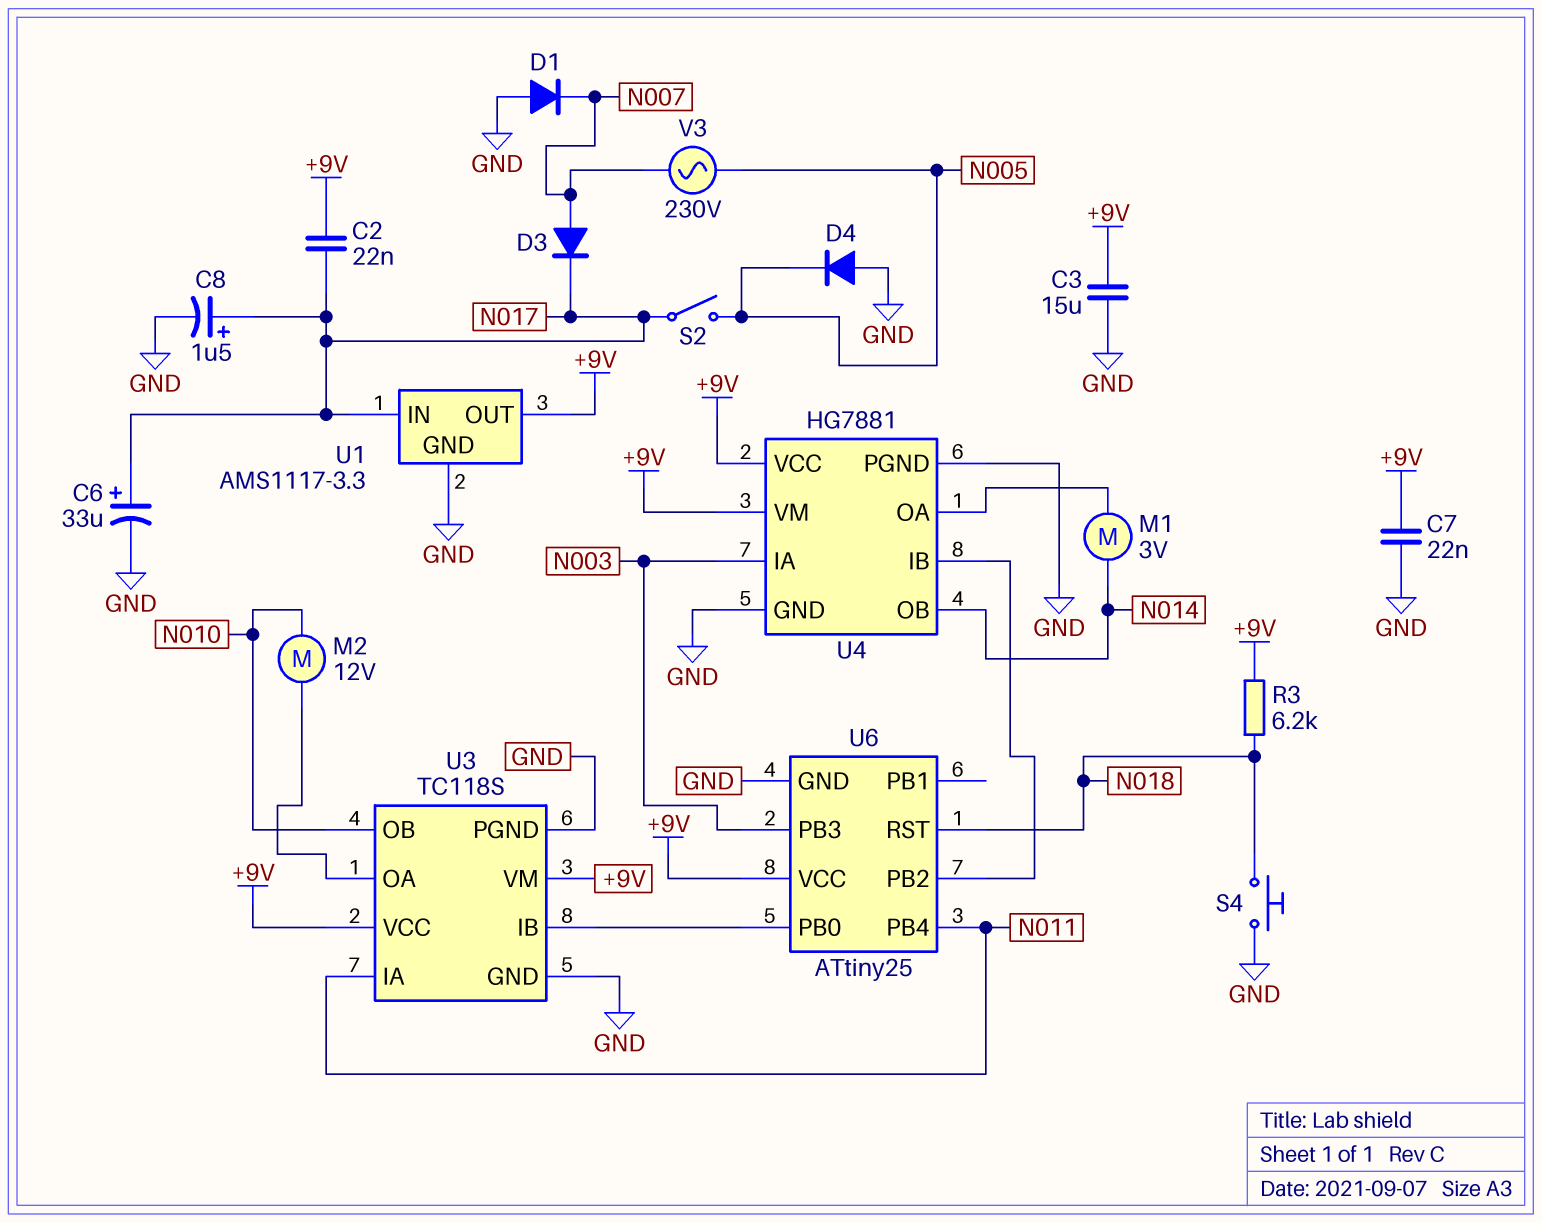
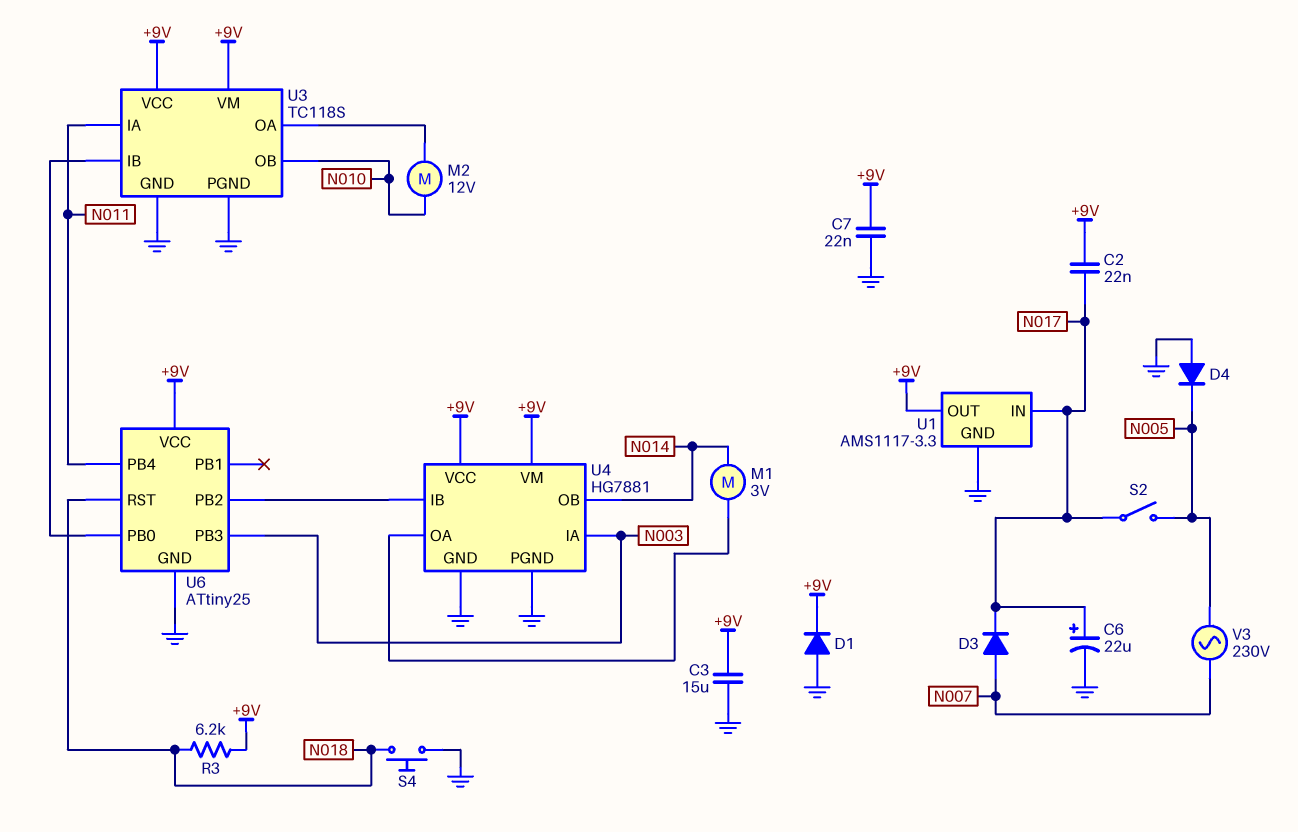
C6: 33uF (plus N017, minus GND) -> 22uF (plus N017, minus GND)
C8: 1.5uF (plus N017, minus GND) -> none
D1: diode (A GND, K N007) -> diode (A GND, K +9V)

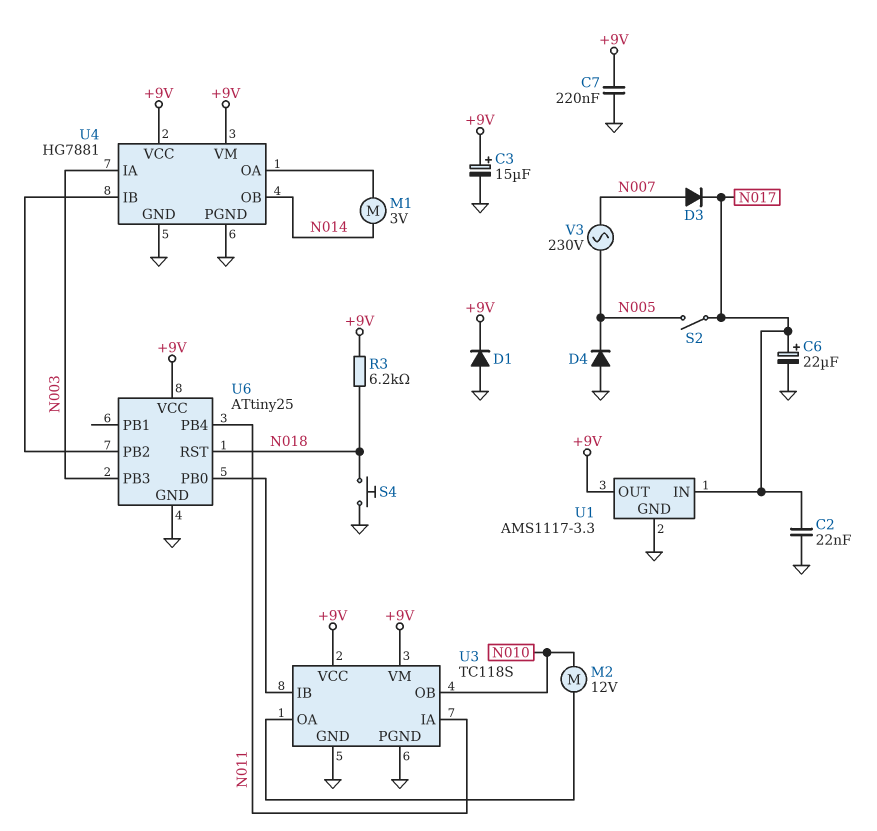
C2: 22nF (+9V, N017) -> 22nF (GND, N017)
C3: 15uF (+9V, GND) -> 15uF (plus +9V, minus GND)
C7: 22nF (+9V, GND) -> 220nF (+9V, GND)

